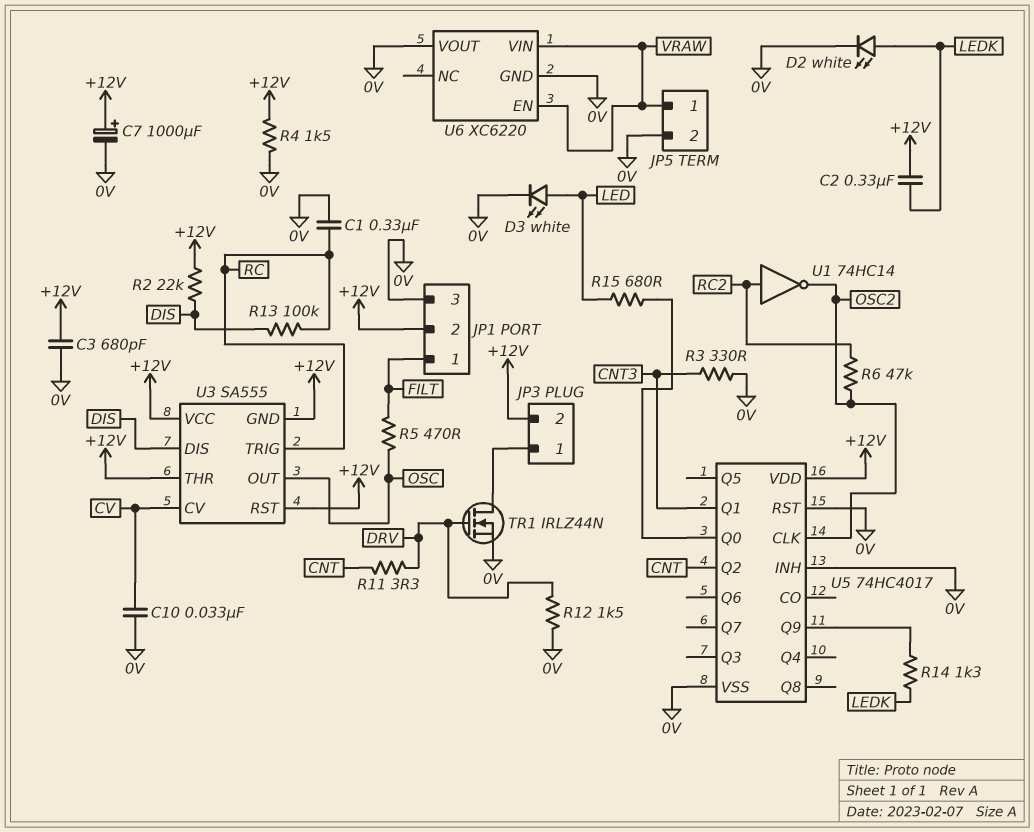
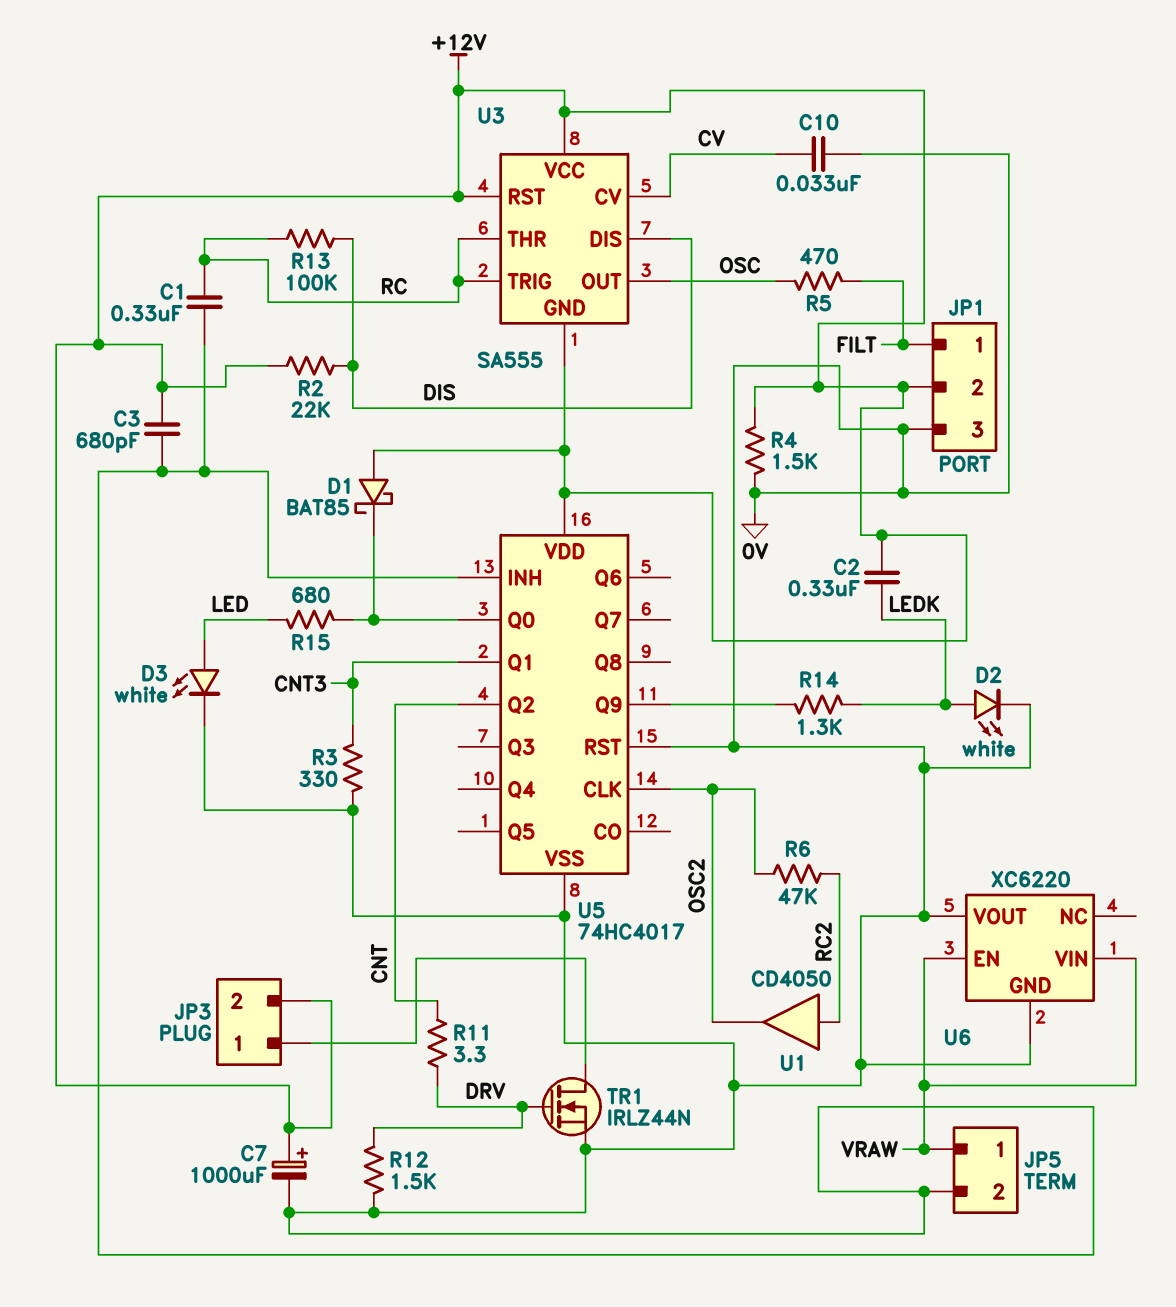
D1: none -> schottky BAT85 (A +12V, K U5/Q0)
U1: NOT 74HC14 (in RC2, out OSC2) -> buffer CD4050 (in RC2, out OSC2)
U3 pin THR: +12V -> RC

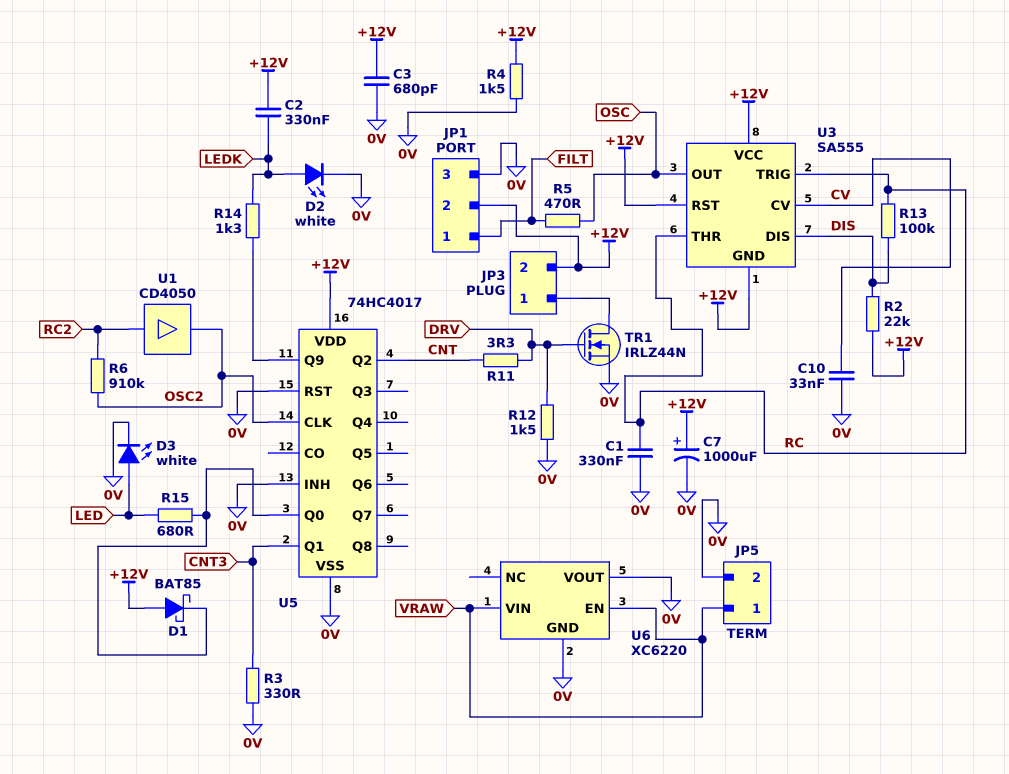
R6: 47k (OSC2, RC2) -> 910k (OSC2, RC2)

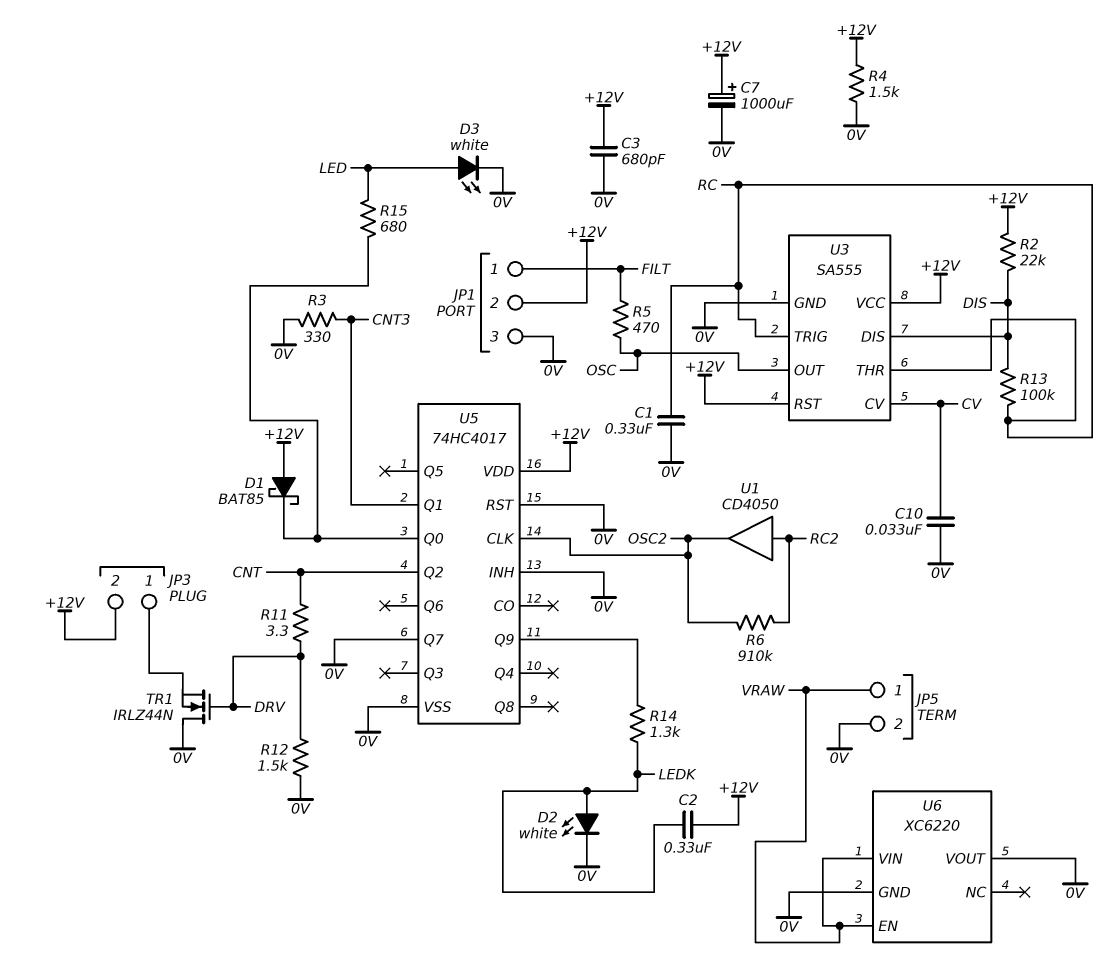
TR1: NMOS IRLZ44N (G DRV, D JP3/1, S 0V) -> NMOS IRLZ44N (G DRV, D 0V, S JP3/1)
U3 pin GND: +12V -> 0V
U5 pin Q7: none -> 0V

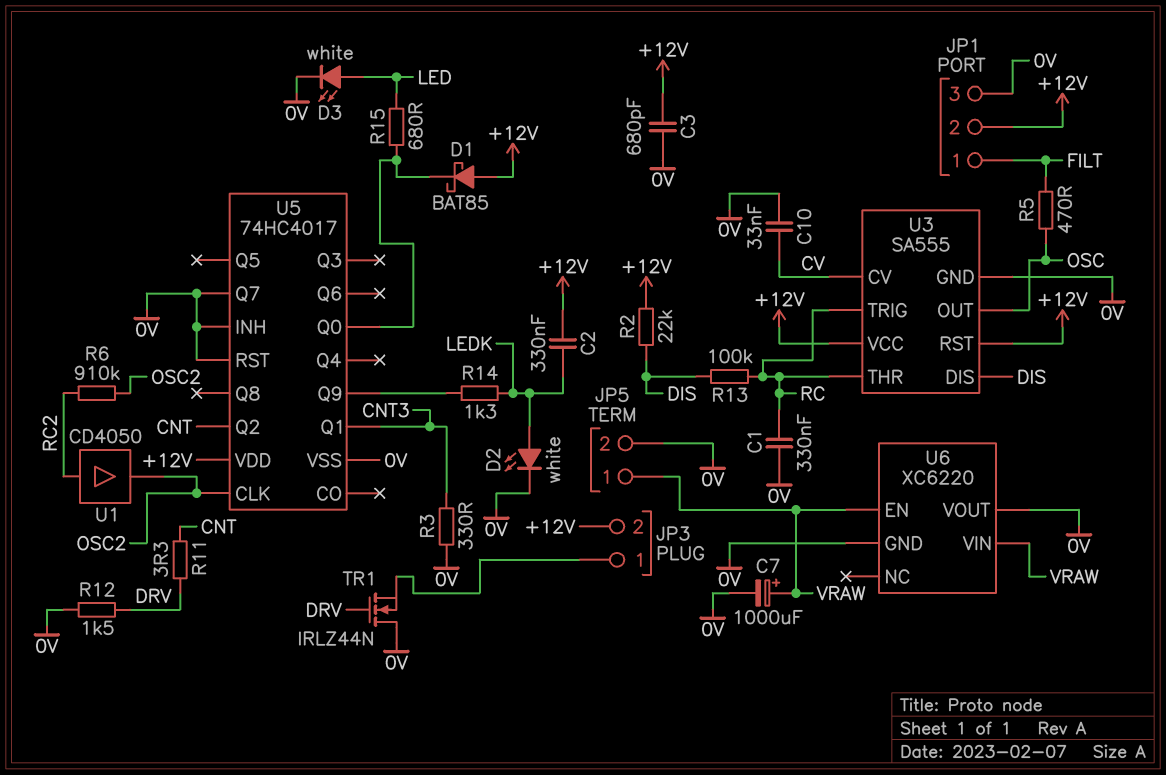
C7: 1000uF (plus +12V, minus 0V) -> 1000uF (plus VRAW, minus 0V)
R4: 1.5k (+12V, 0V) -> none

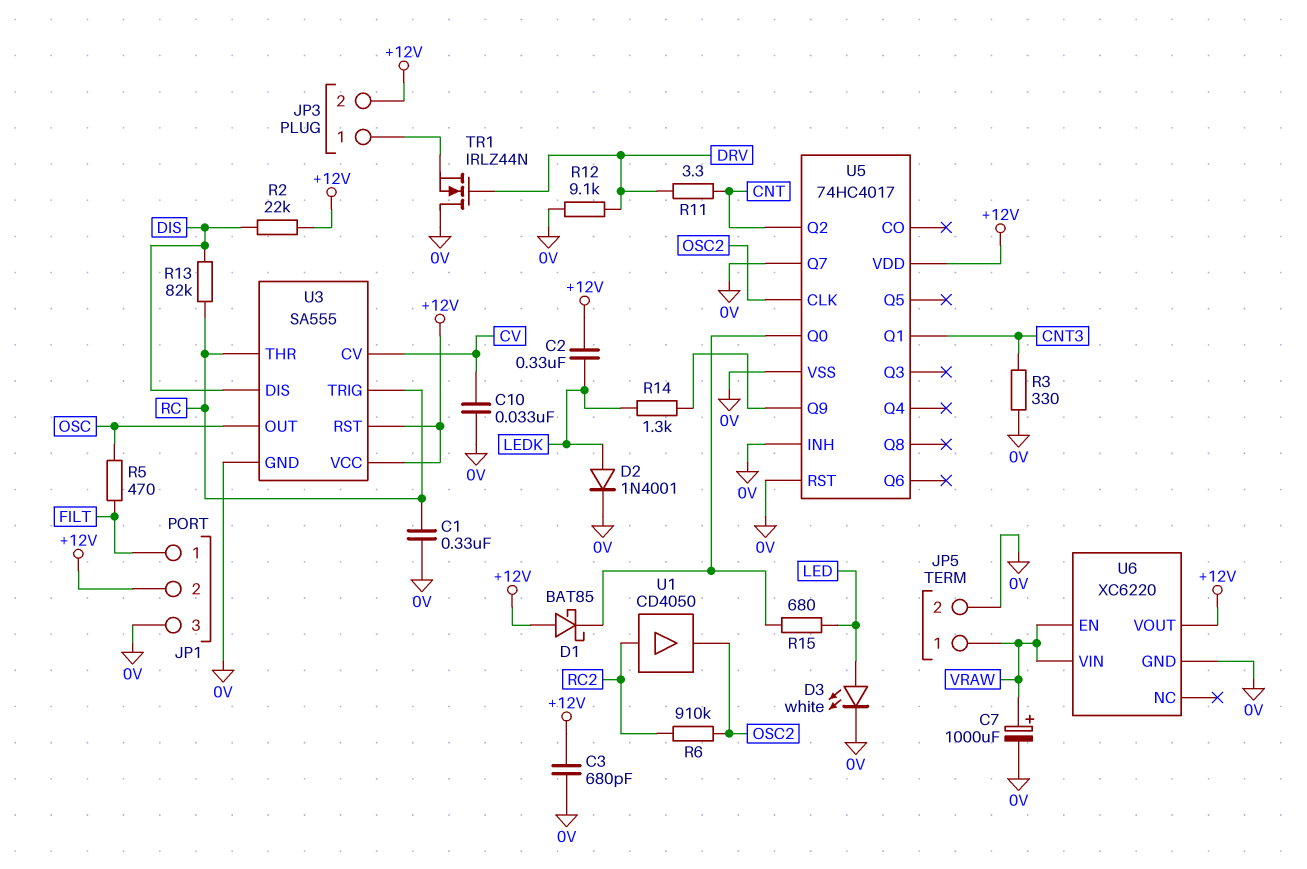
D2: LED white (A LEDK, K 0V) -> diode 1N4001 (A LEDK, K 0V)
R12: 1.5k (0V, DRV) -> 9.1k (0V, DRV)
R13: 100k (DIS, RC) -> 82k (DIS, RC)
U6 pin VOUT: 0V -> +12V

